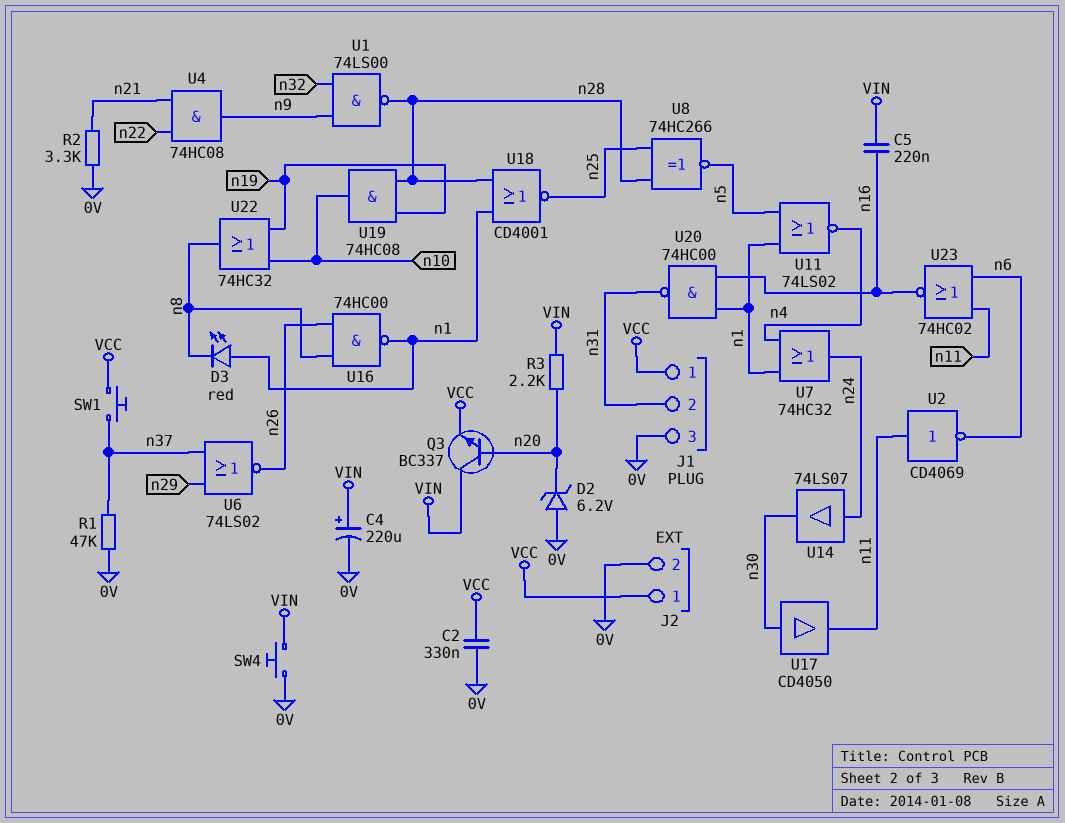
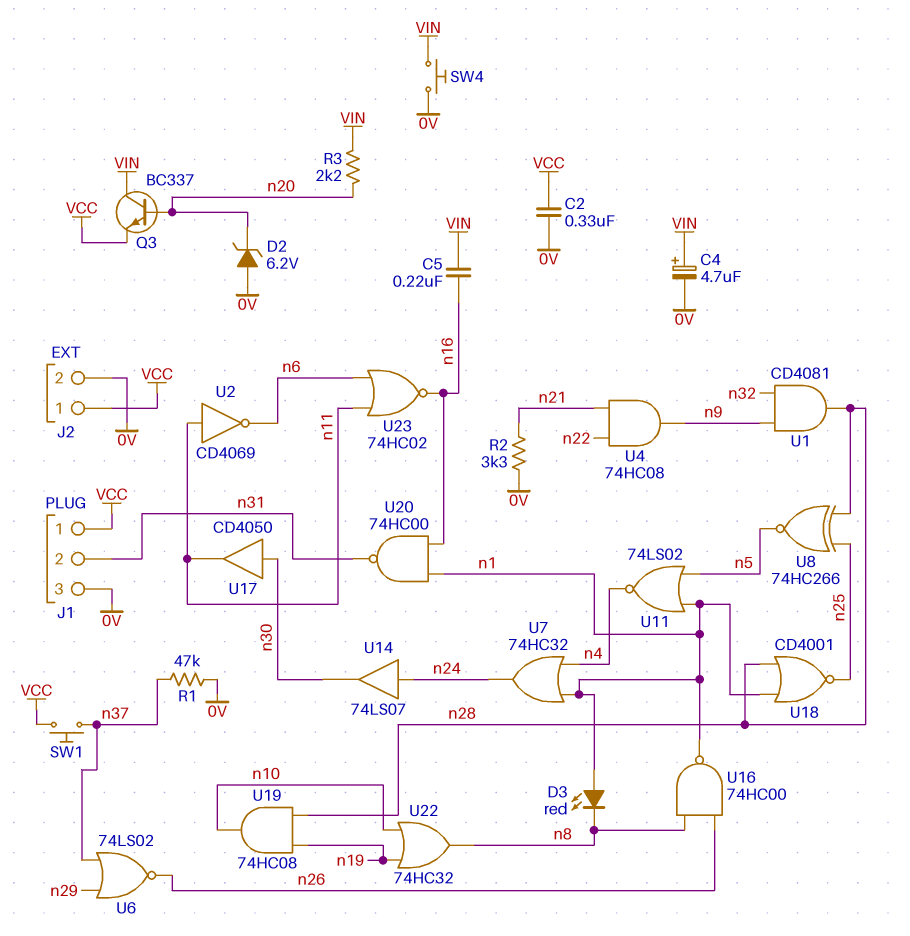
C4: 220uF (plus VIN, minus 0V) -> 4.7uF (plus VIN, minus 0V)
U1: NAND 74LS00 (in n9, in n32, out n28) -> AND CD4081 (in n9, in n32, out n28)

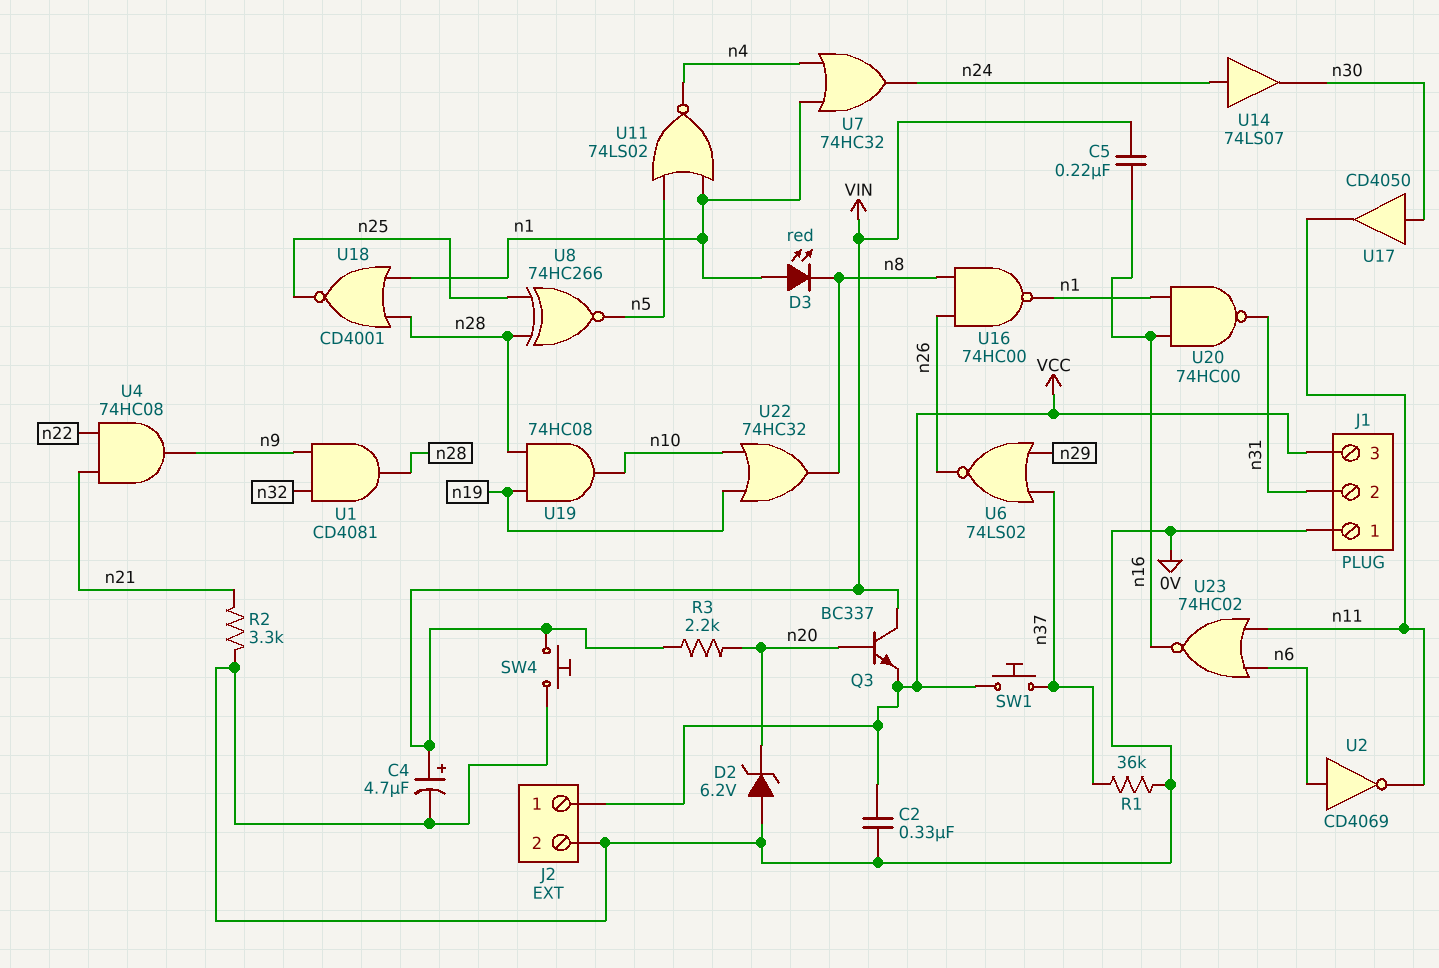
J1 pin 1: VCC -> 0V
J1 pin 3: 0V -> VCC
R1: 47k (0V, n37) -> 36k (0V, n37)
U2: NOT CD4069 (in n11, out n6) -> NOT CD4069 (in n6, out n11)

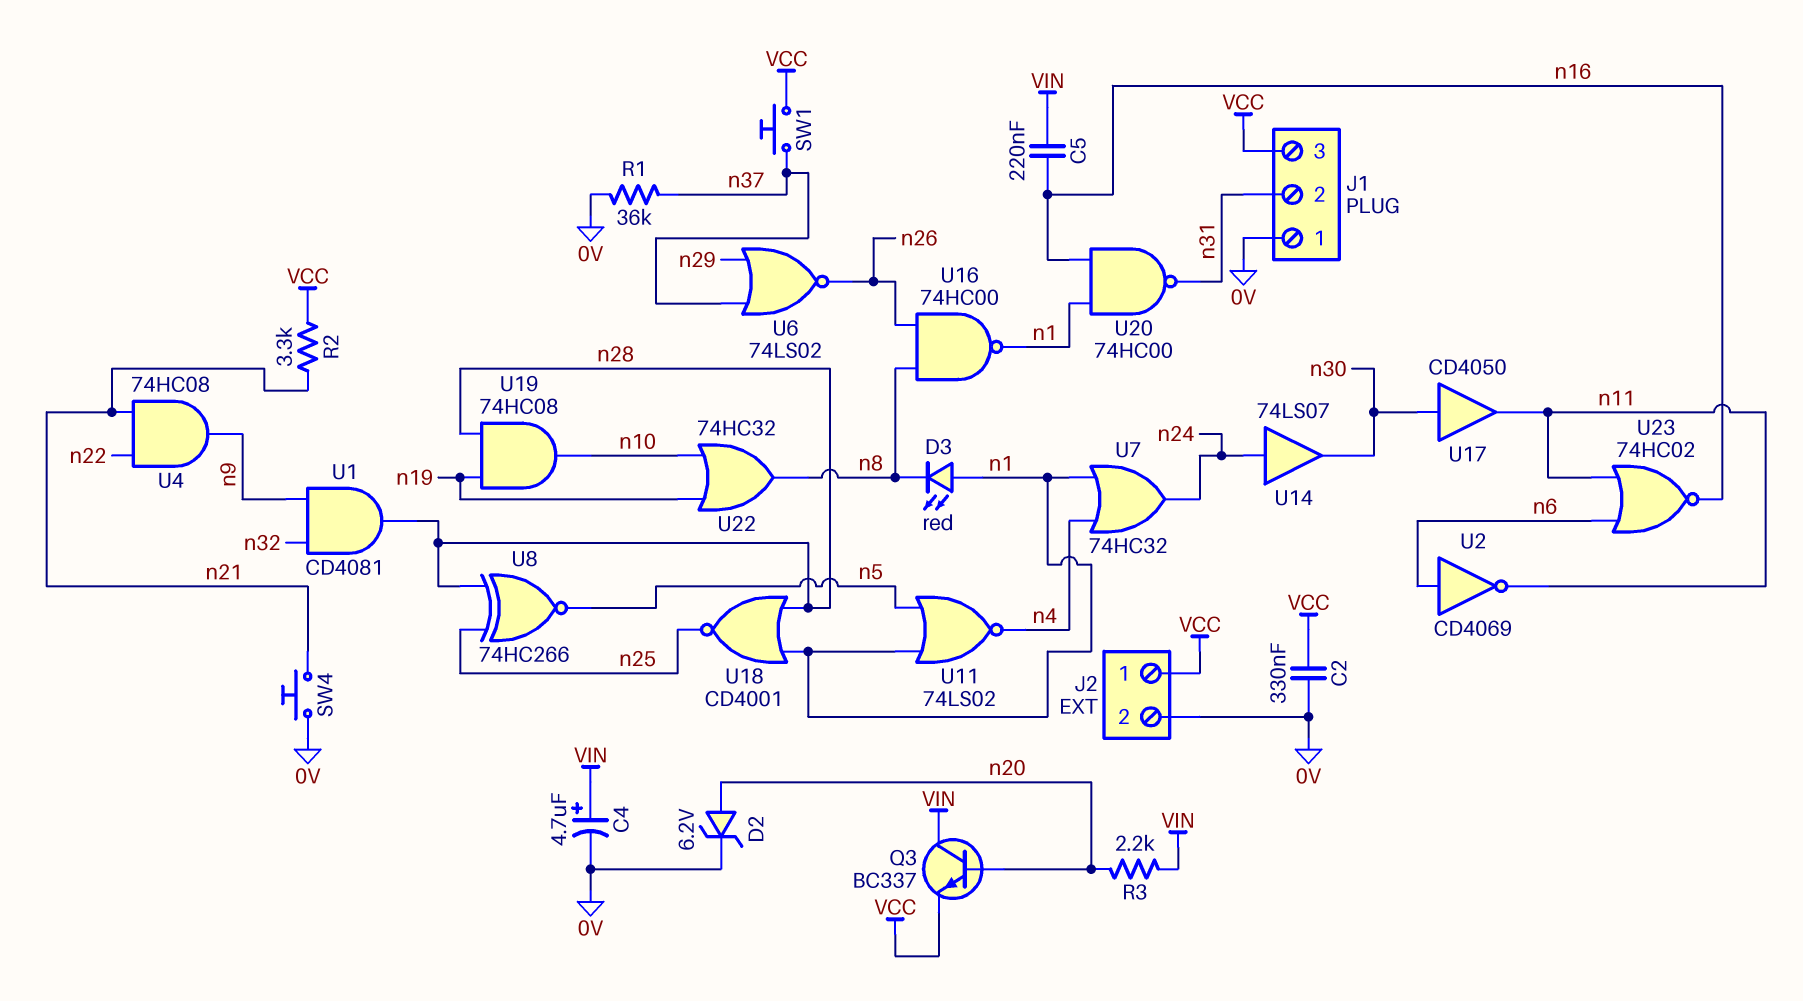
D2: zener 6.2V (A 0V, K n20) -> zener 6.2V (A n20, K 0V)
R2: 3.3k (0V, n21) -> 3.3k (VCC, n21)
SW4: button (0V, VIN) -> button (0V, n21)

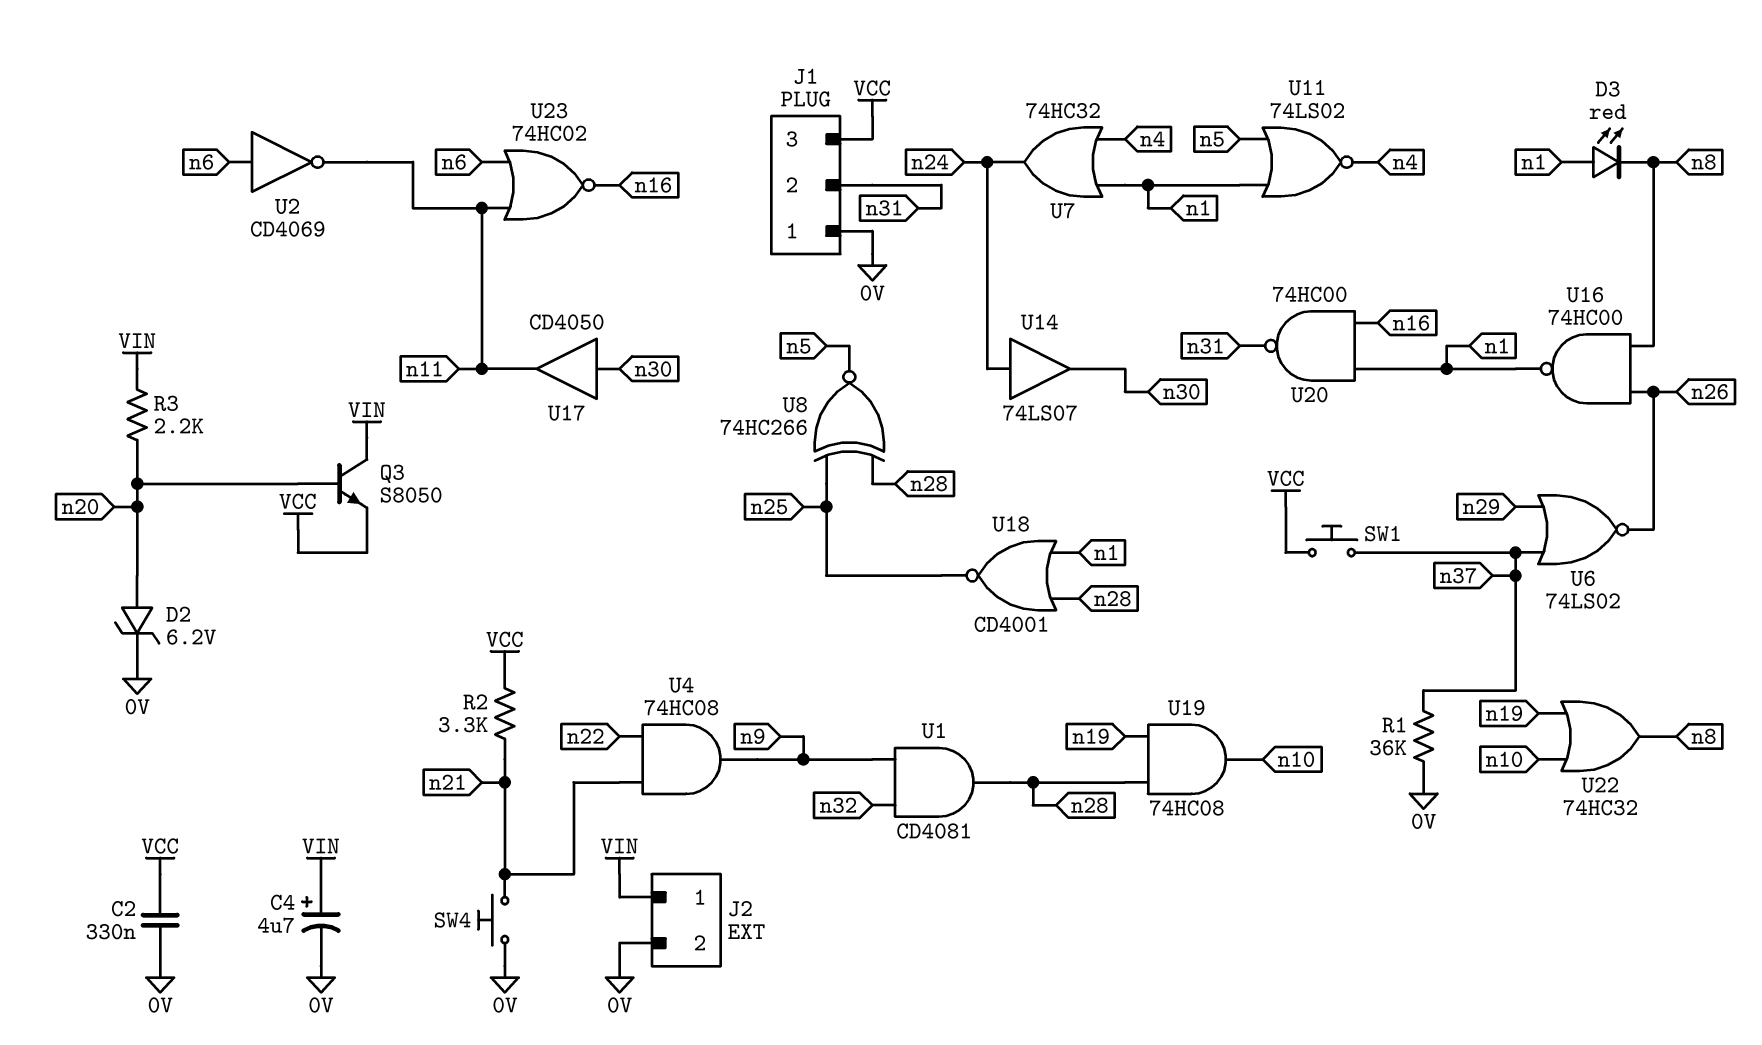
C5: 220nF (VIN, n16) -> none
J2 pin 1: VCC -> VIN
Q3: NPN BC337 (B n20, C VIN, E VCC) -> NPN S8050 (B n20, C VIN, E VCC)

